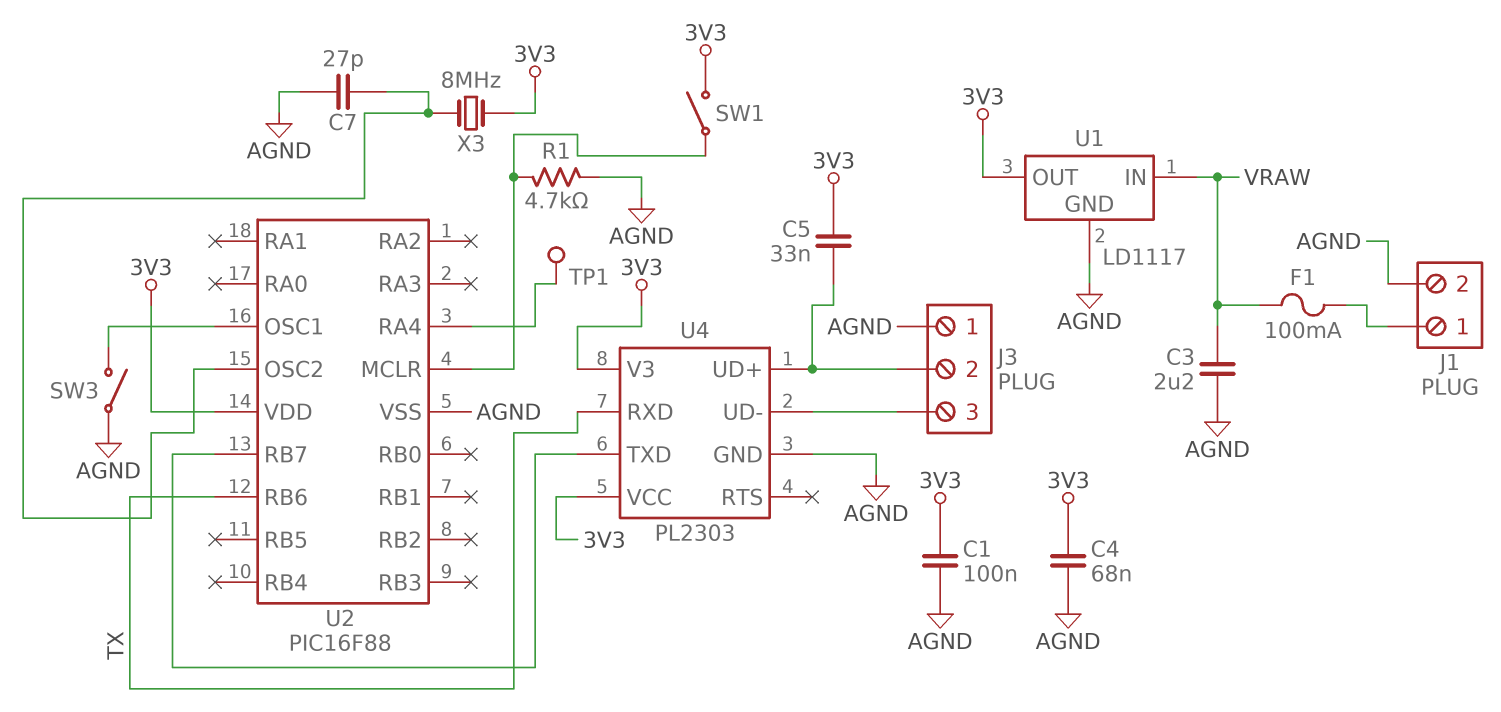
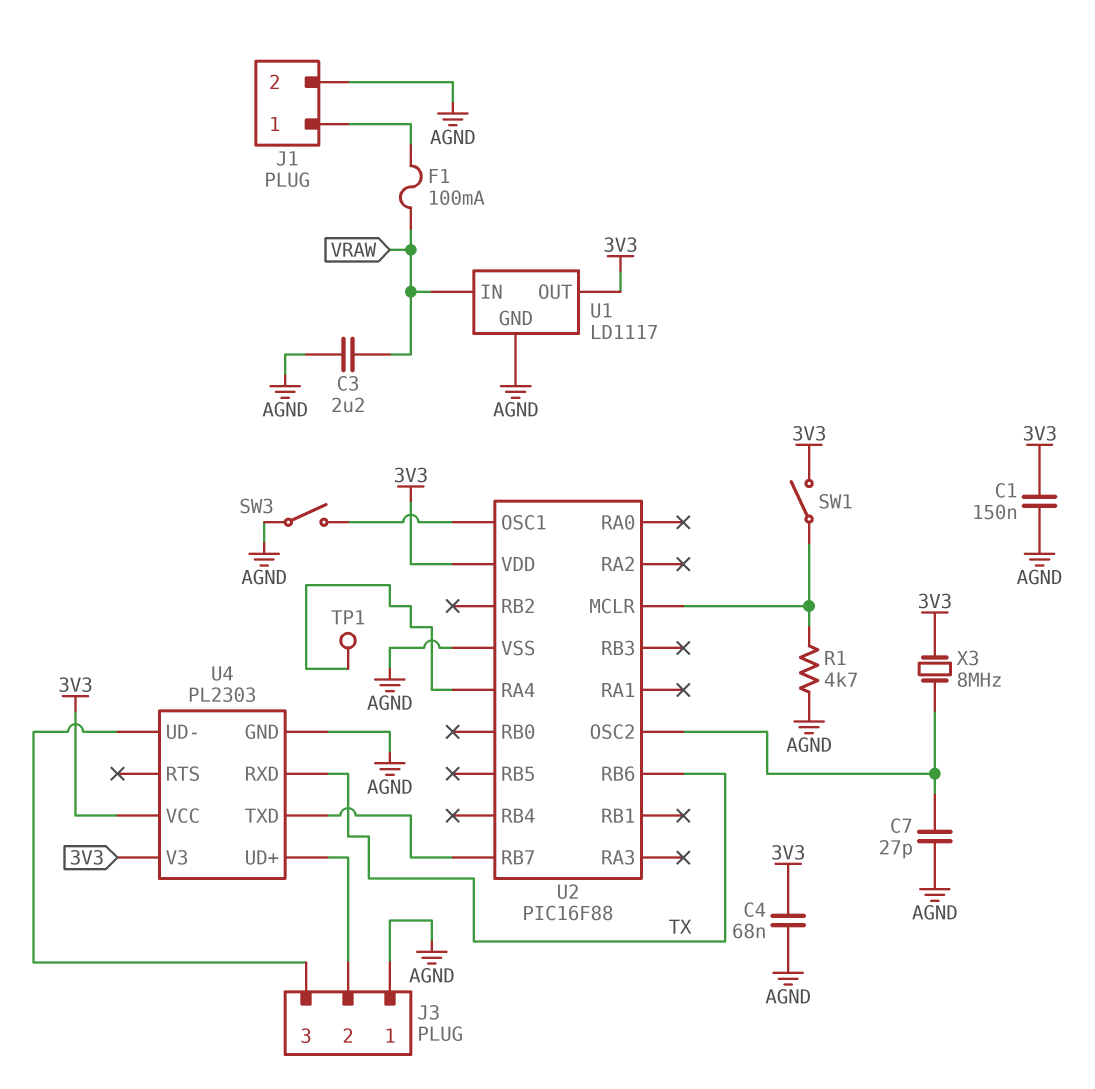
C1: 100nF (3V3, AGND) -> 150nF (3V3, AGND)
C5: 33nF (3V3, J3/2) -> none

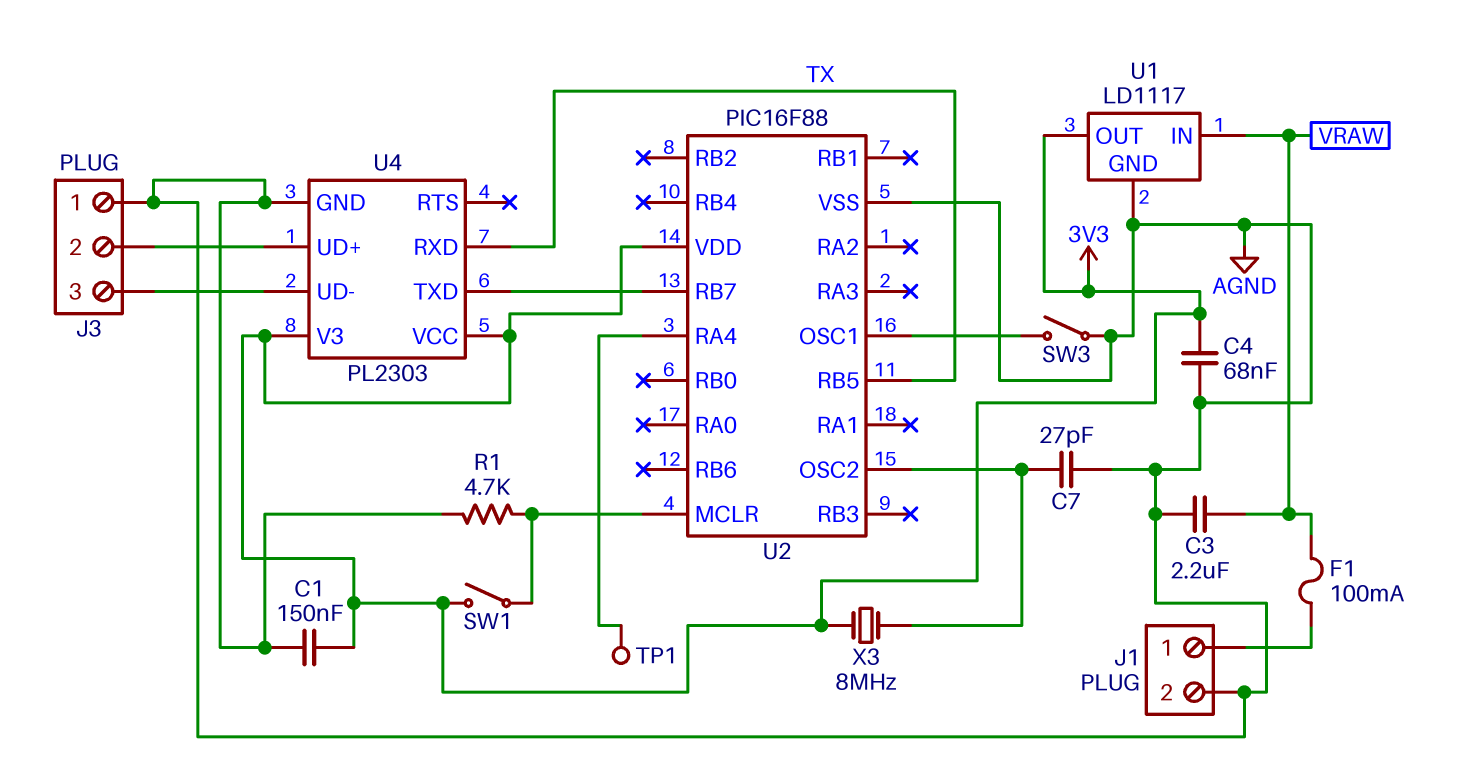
U2 pin RB5: none -> TX
U2 pin RB6: TX -> none

